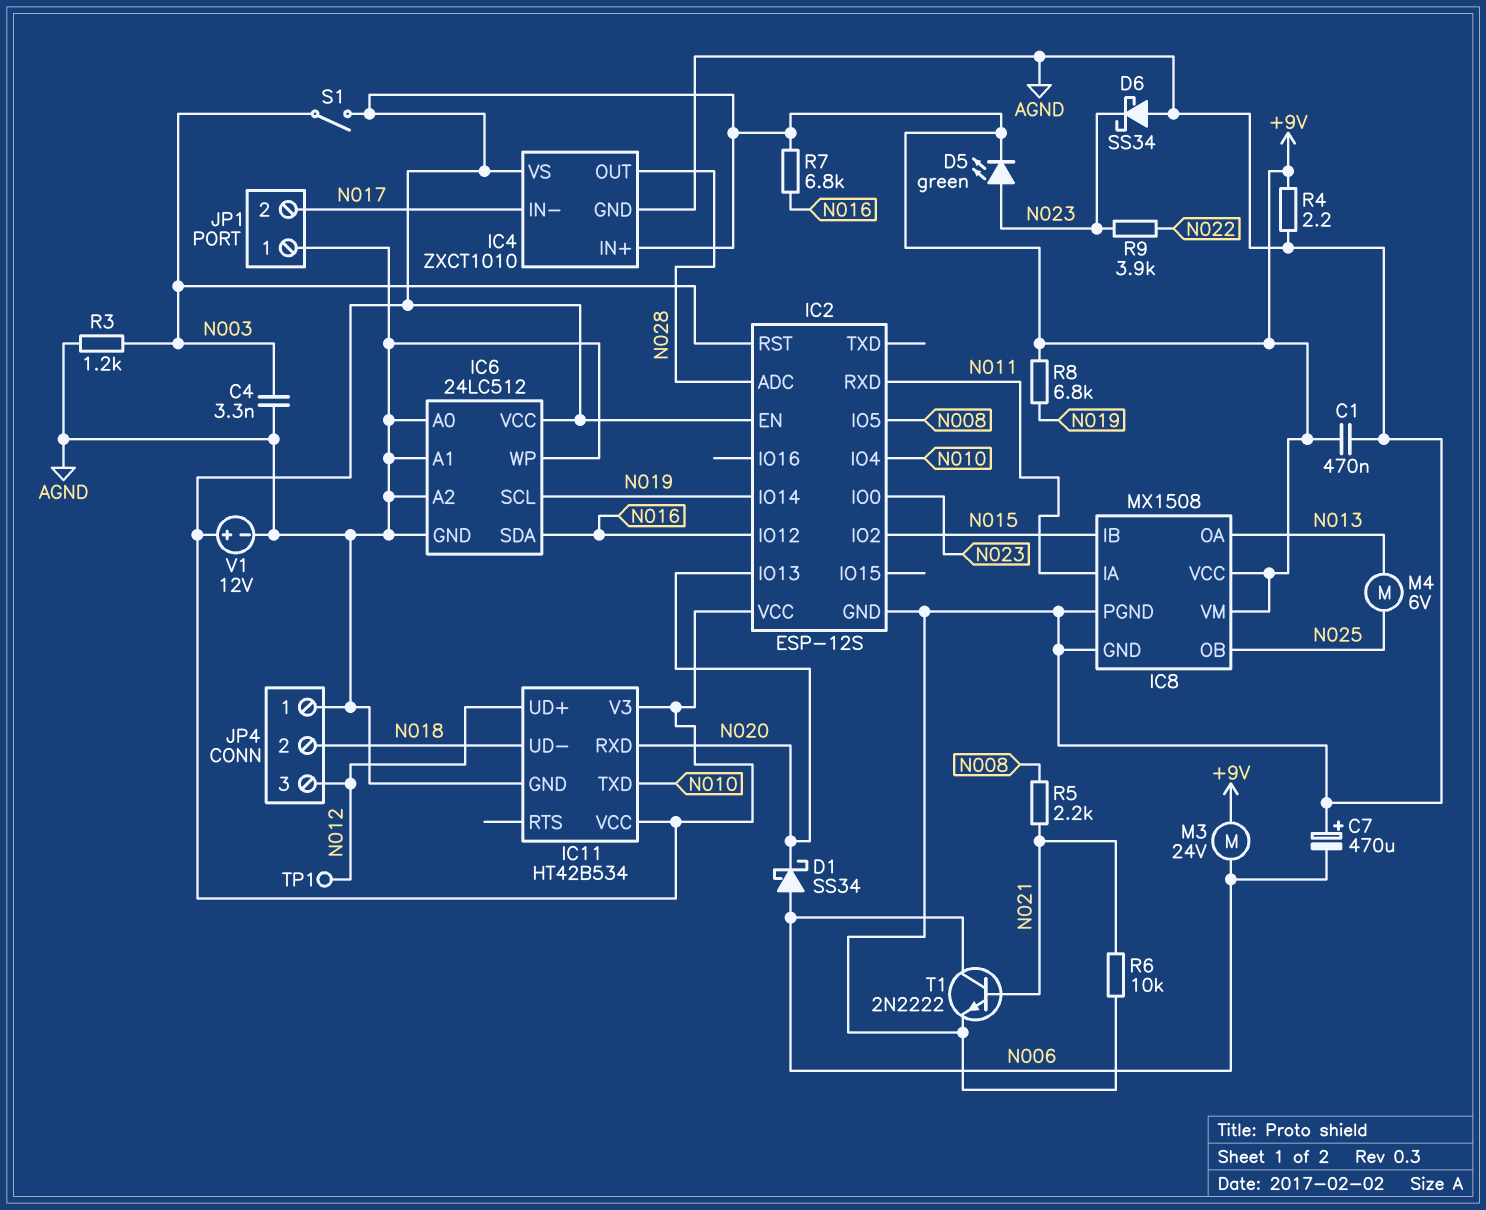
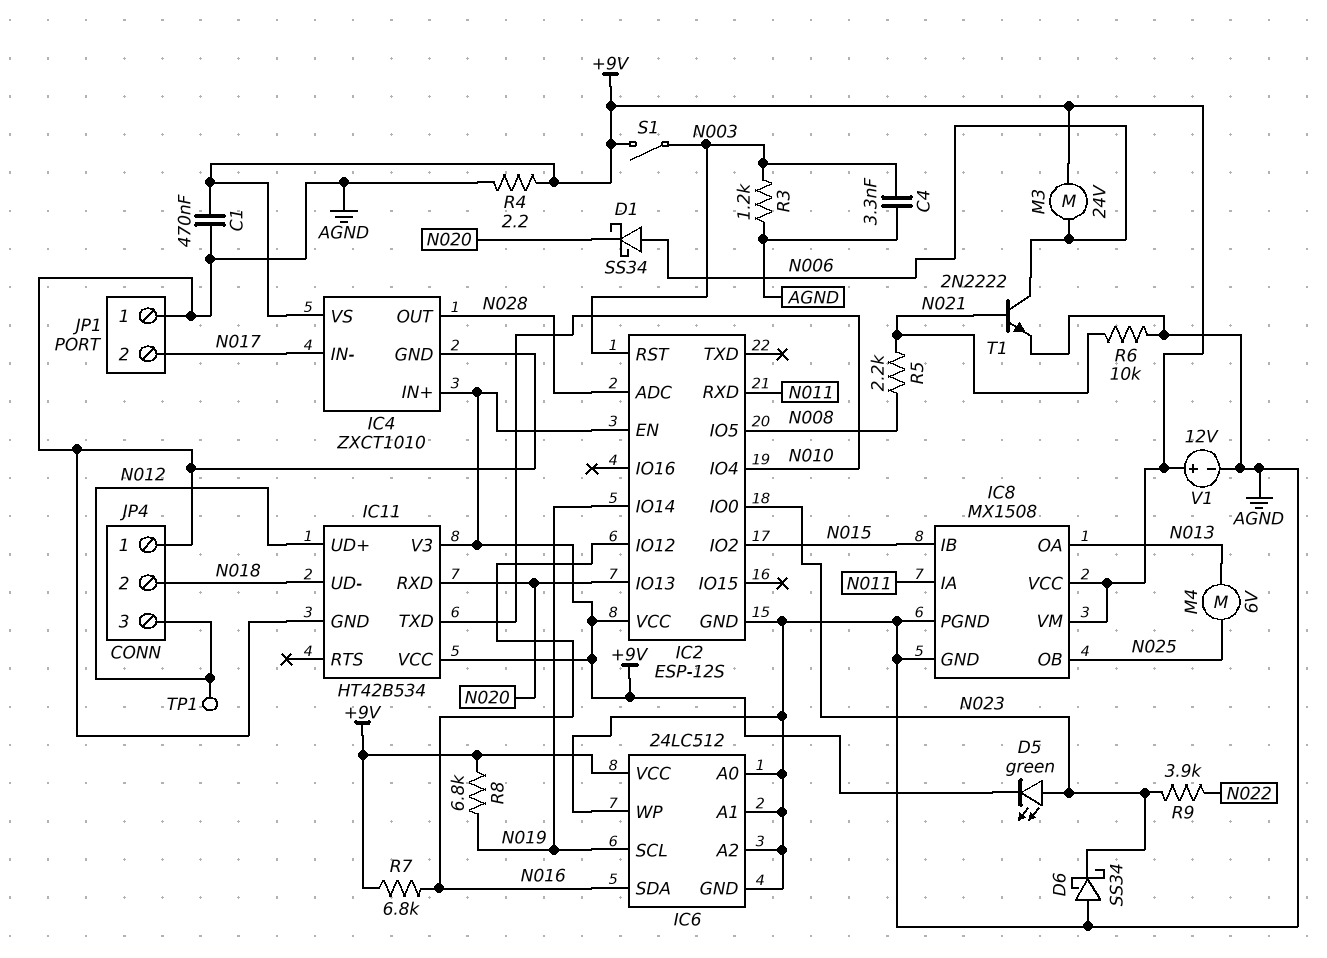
C7: 470uF (plus AGND, minus N006) -> none

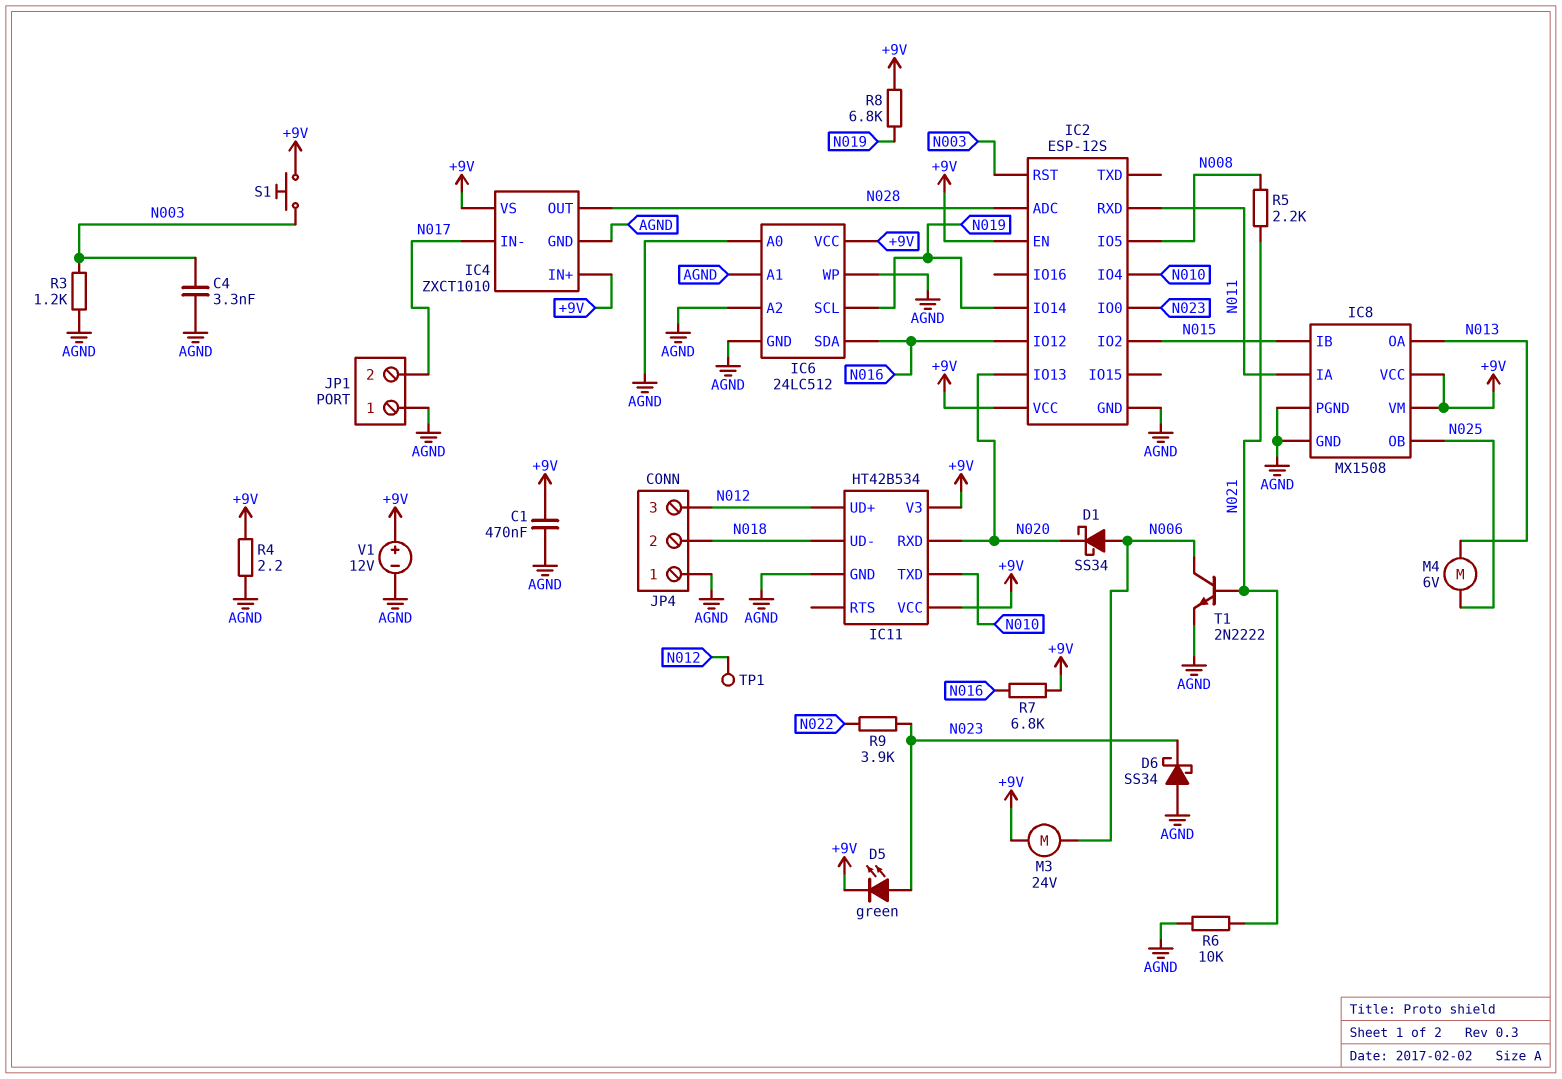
S1: switch (+9V, N003) -> button (+9V, N003)

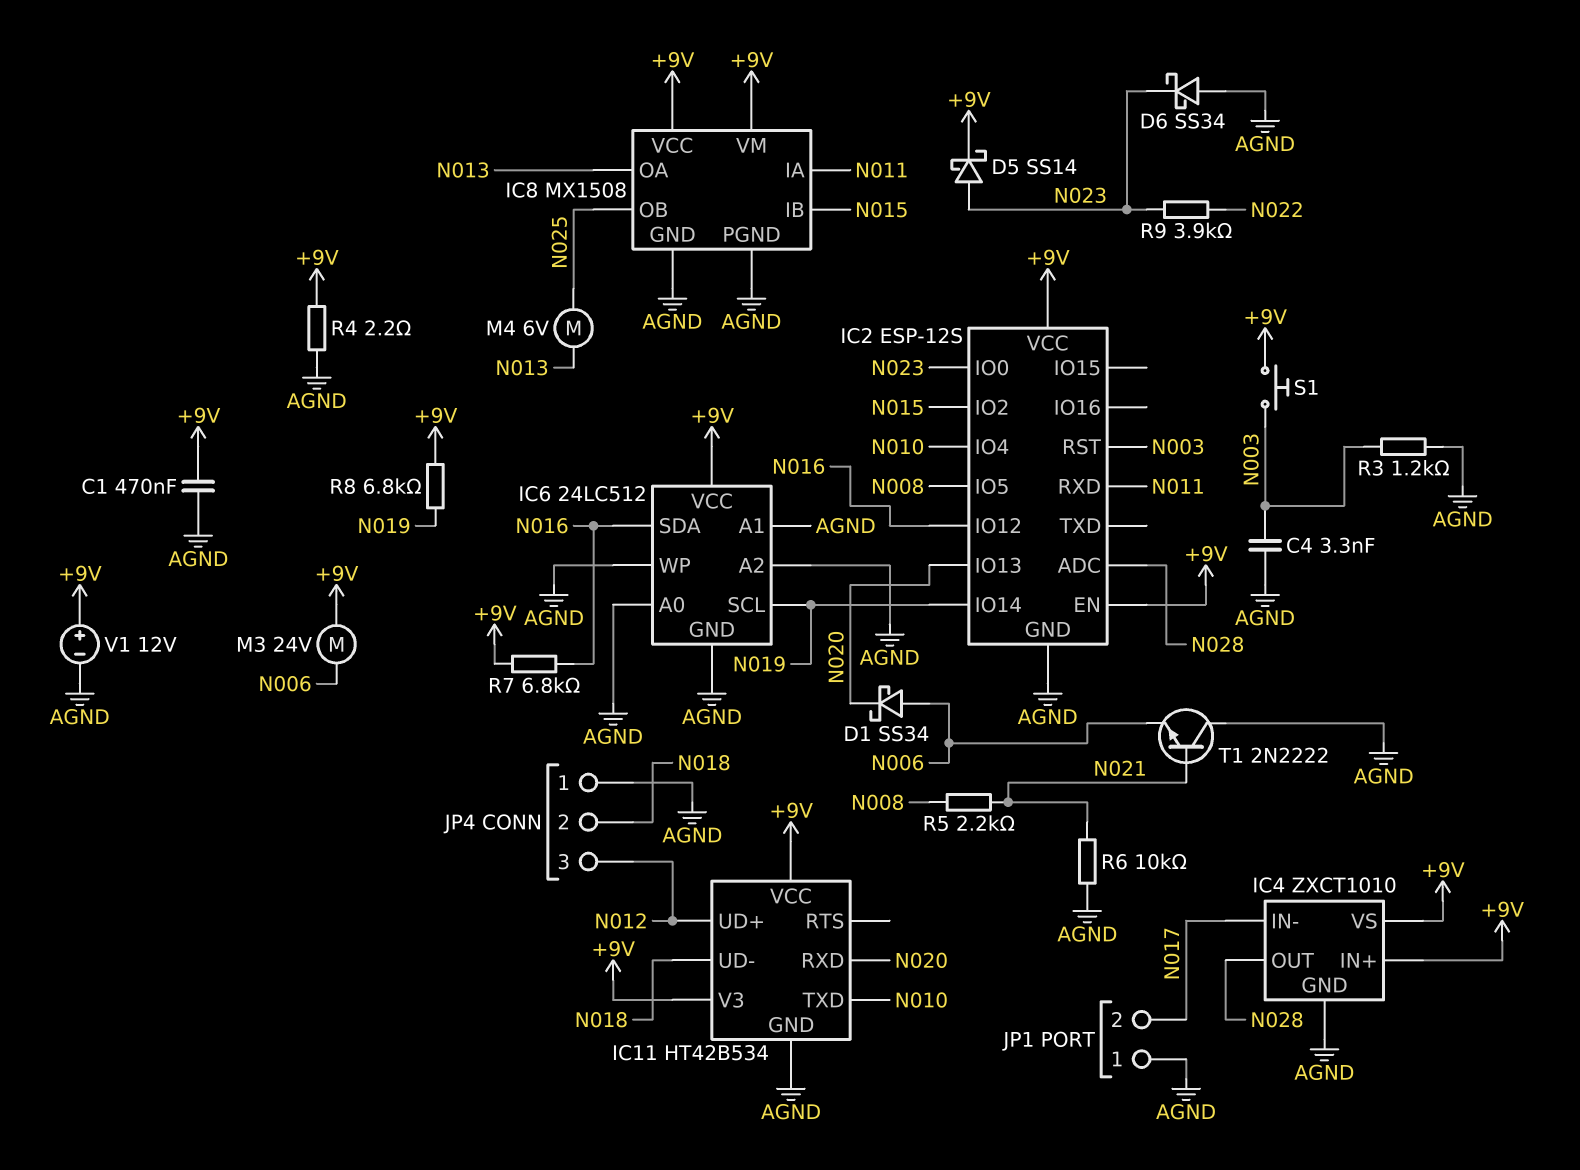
D5: LED green (A N023, K +9V) -> schottky SS14 (A N023, K +9V)
T1: NPN 2N2222 (B N021, C N006, E AGND) -> NPN 2N2222 (B N021, C AGND, E N006)
TP1: test point (N012) -> none

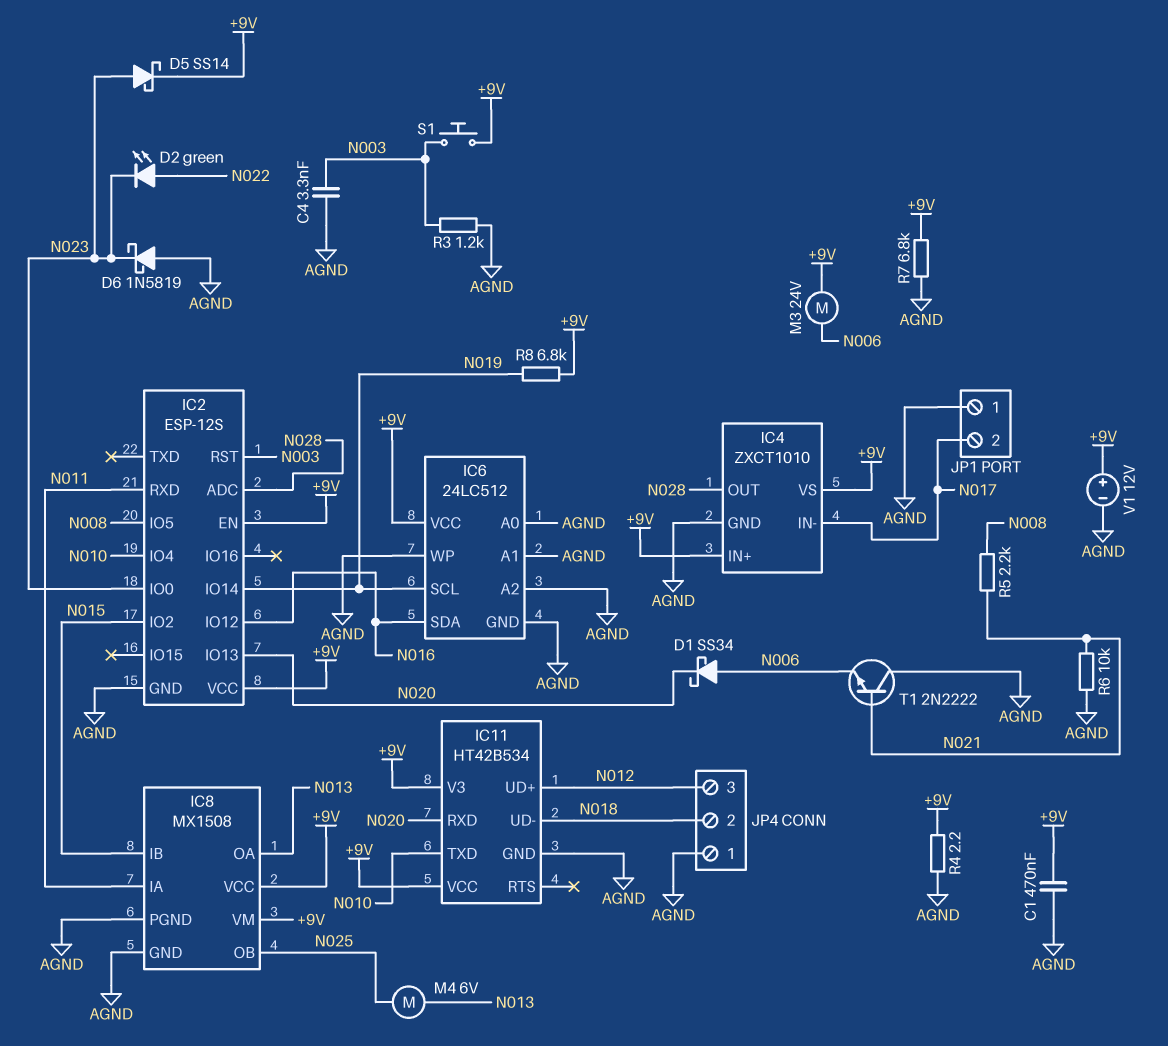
D2: none -> LED green (A N022, K N023)
D6: schottky SS34 (A AGND, K N023) -> schottky 1N5819 (A AGND, K N023)
R7: 6.8k (+9V, N016) -> 6.8k (+9V, AGND)
R9: 3.9k (N022, N023) -> none

